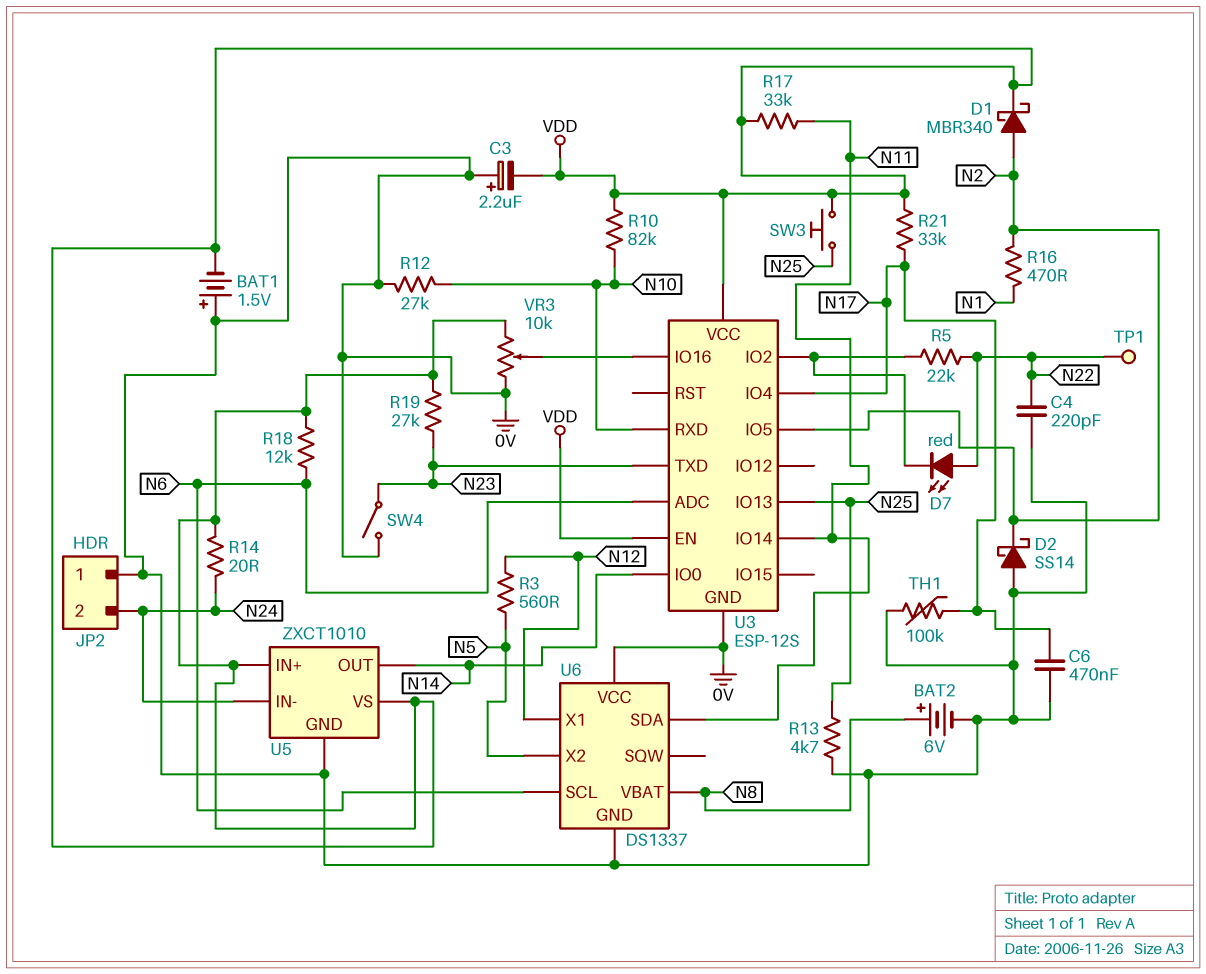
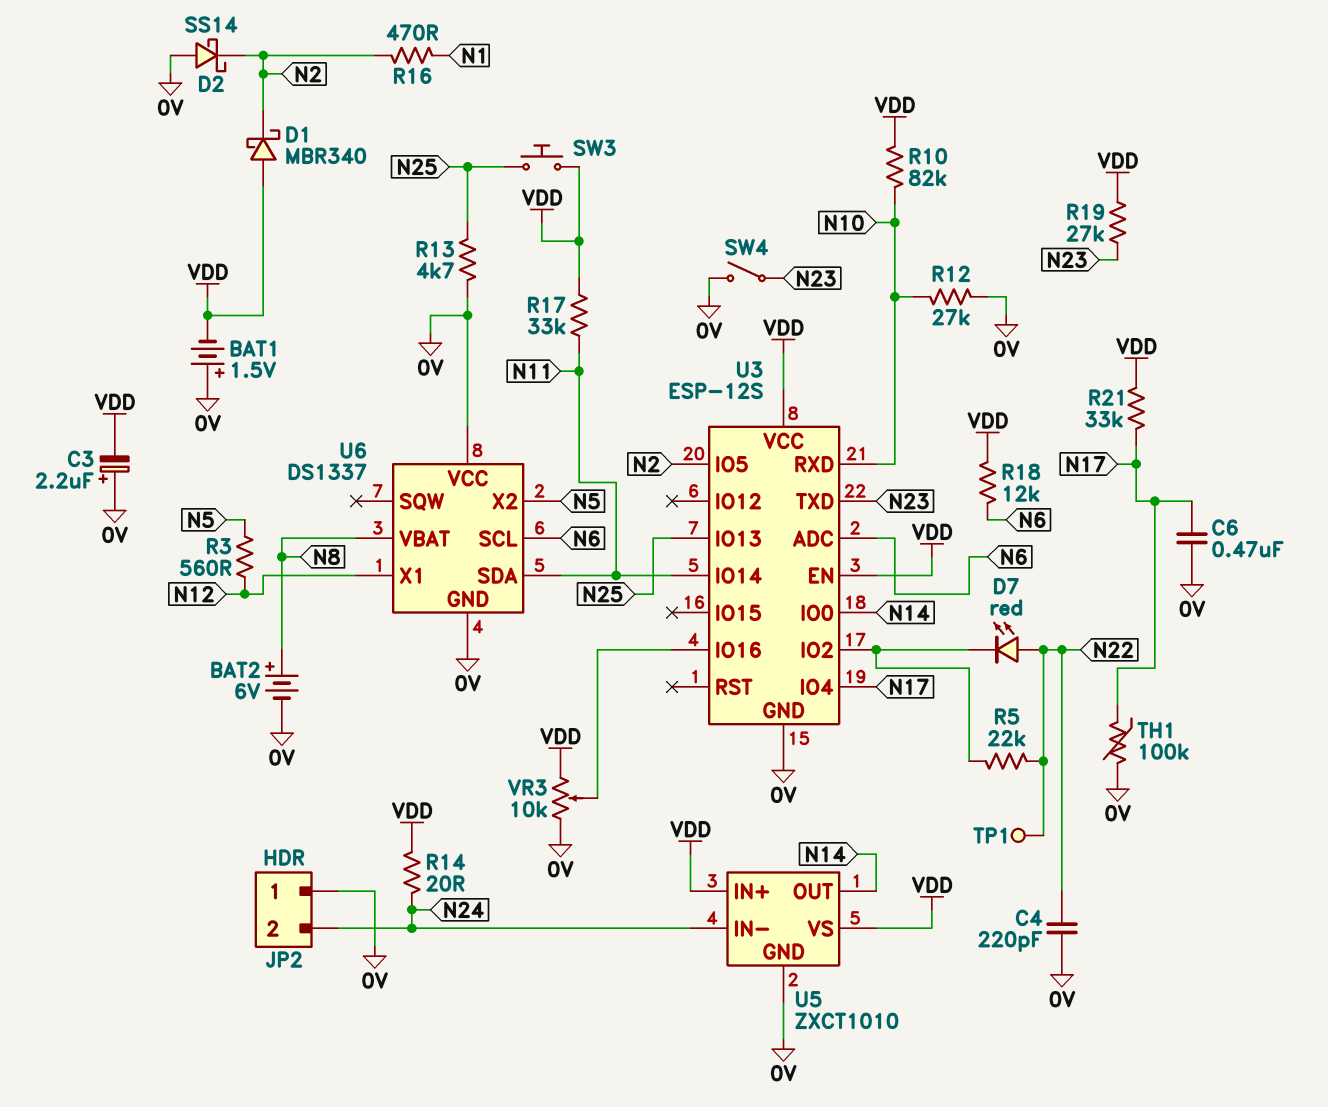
D1: schottky MBR340 (A N2, K VDD) -> schottky MBR340 (A VDD, K N2)

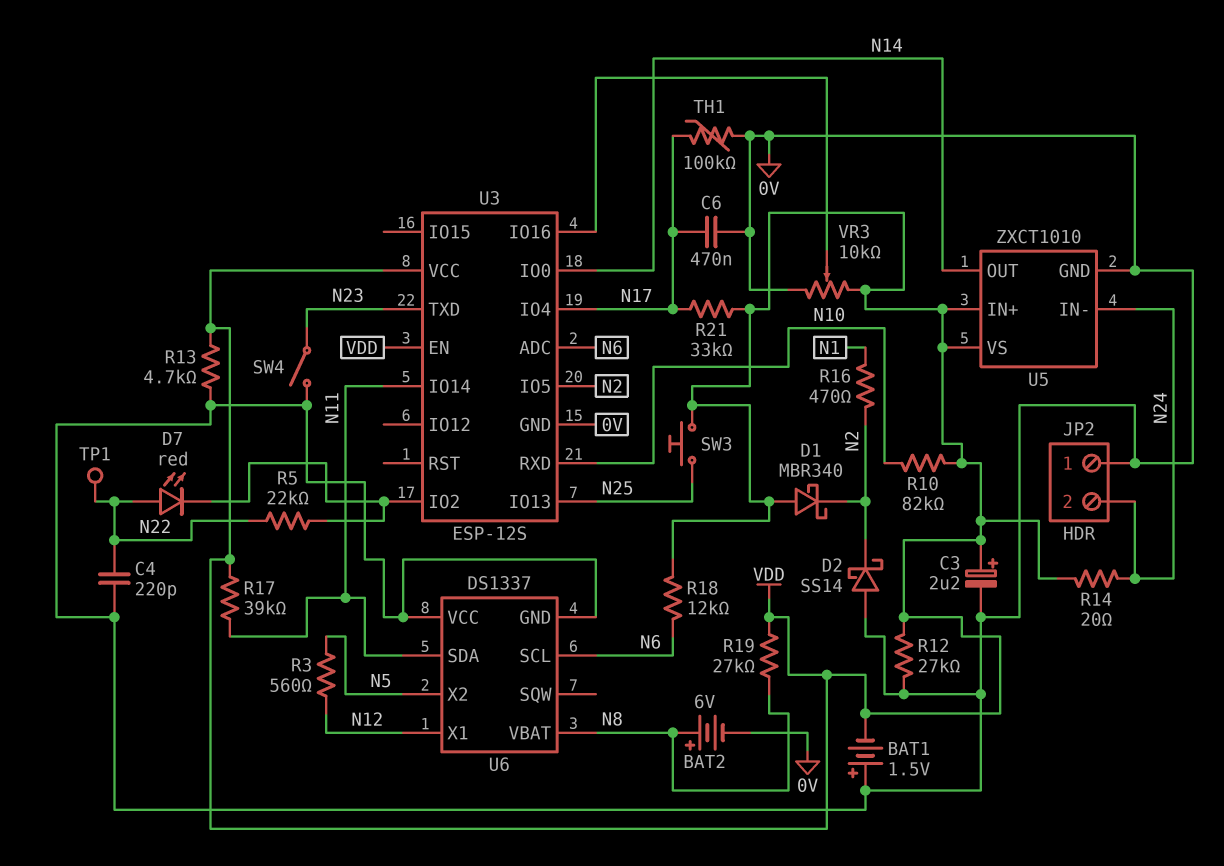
C3: 2.2uF (plus 0V, minus VDD) -> 2.2uF (plus VDD, minus 0V)
R12: 27k (0V, N10) -> 27k (0V, VDD)
R13: 4.7k (0V, N25) -> 4.7k (0V, VDD)
R17: 33k (N11, VDD) -> 39k (N11, VDD)
R19: 27k (N23, VDD) -> 27k (N8, VDD)

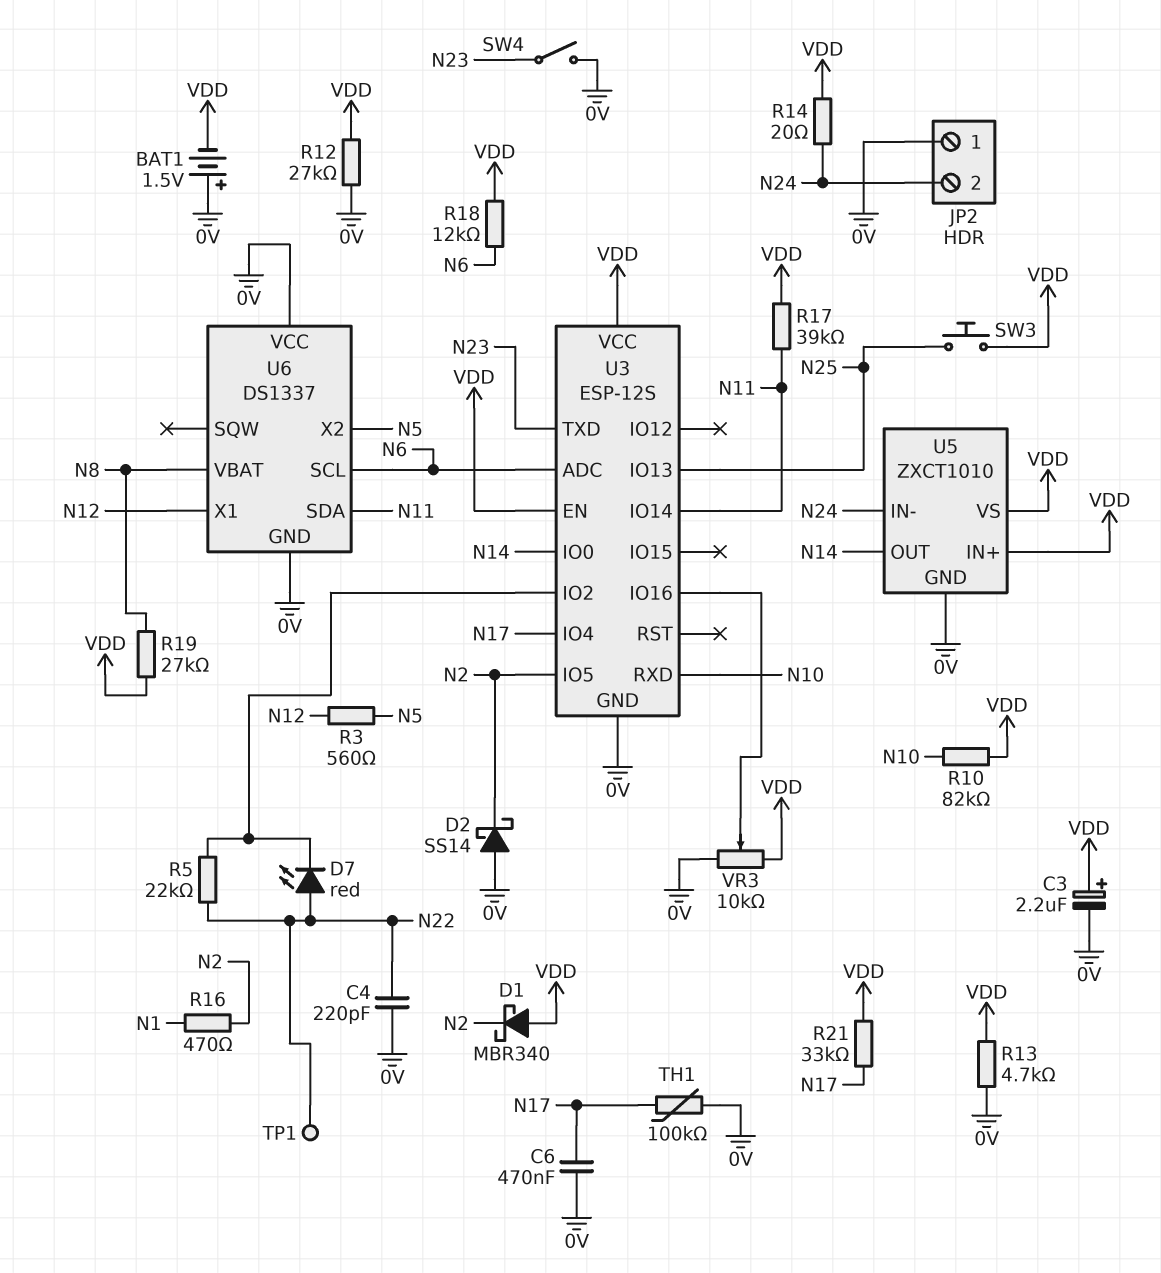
BAT2: 6V (plus N8, minus 0V) -> none

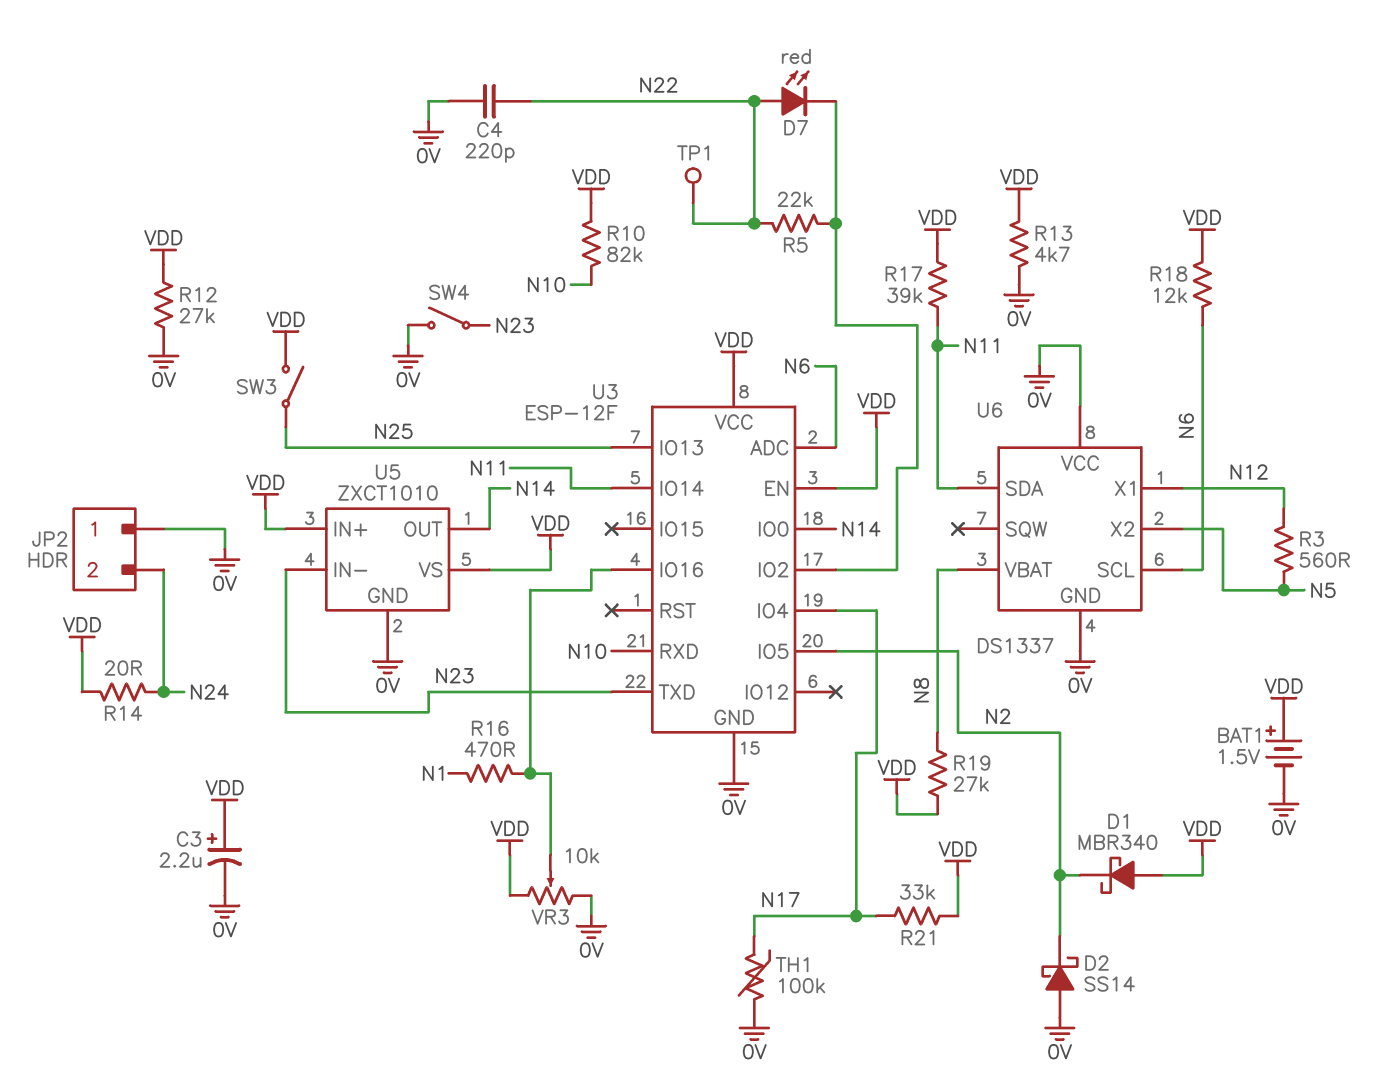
BAT1: 1.5V (plus 0V, minus VDD) -> 1.5V (plus VDD, minus 0V)
C6: 470nF (0V, N17) -> none
R16: 470 (N1, N2) -> 470 (N1, U3/IO16)
SW3: button (N25, VDD) -> switch (N25, VDD)
U3: ESP-12S -> ESP-12F
U5 pin IN-: N24 -> N23

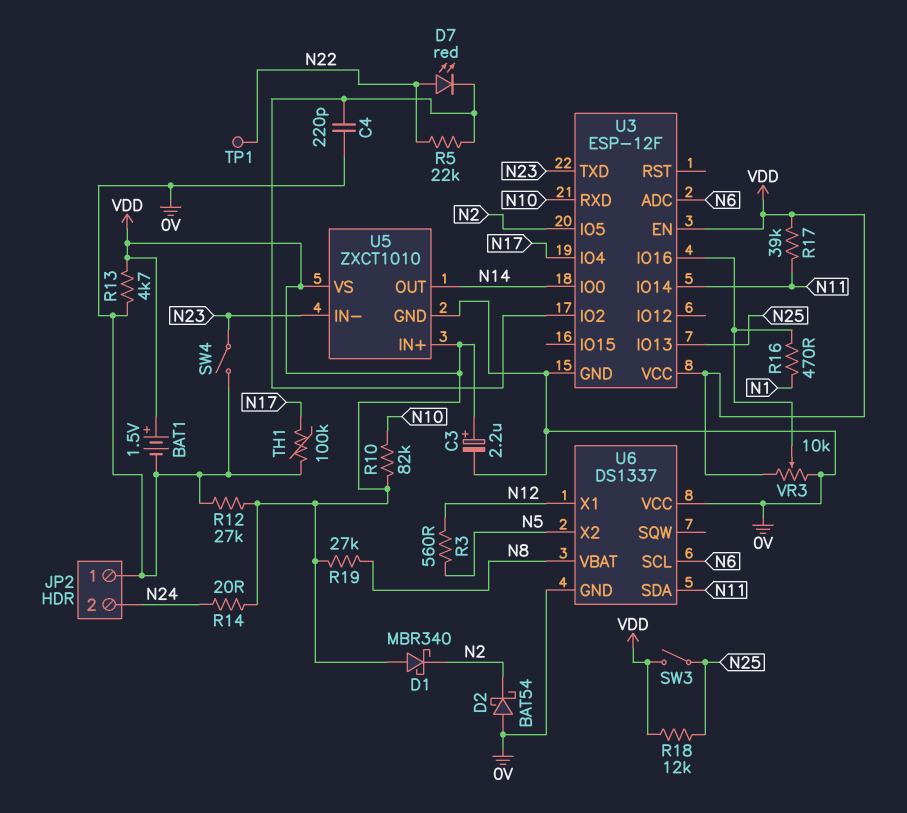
C4: 220pF (0V, N22) -> 220pF (0V, U3/IO2)
D2: schottky SS14 (A 0V, K N2) -> schottky BAT54 (A 0V, K N2)
R18: 12k (N6, VDD) -> 12k (N25, VDD)
R21: 33k (N17, VDD) -> none

